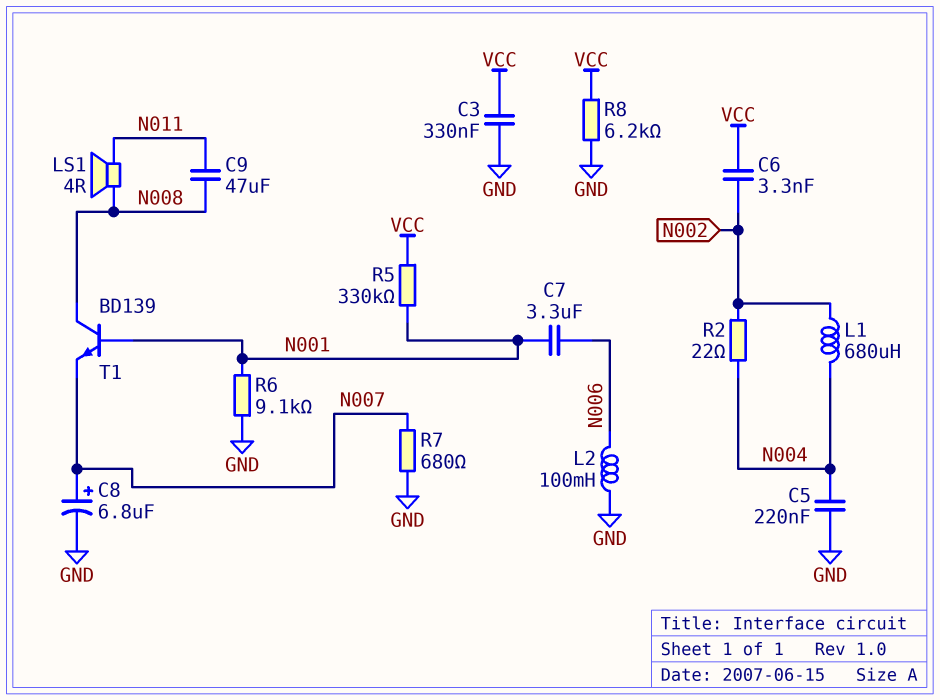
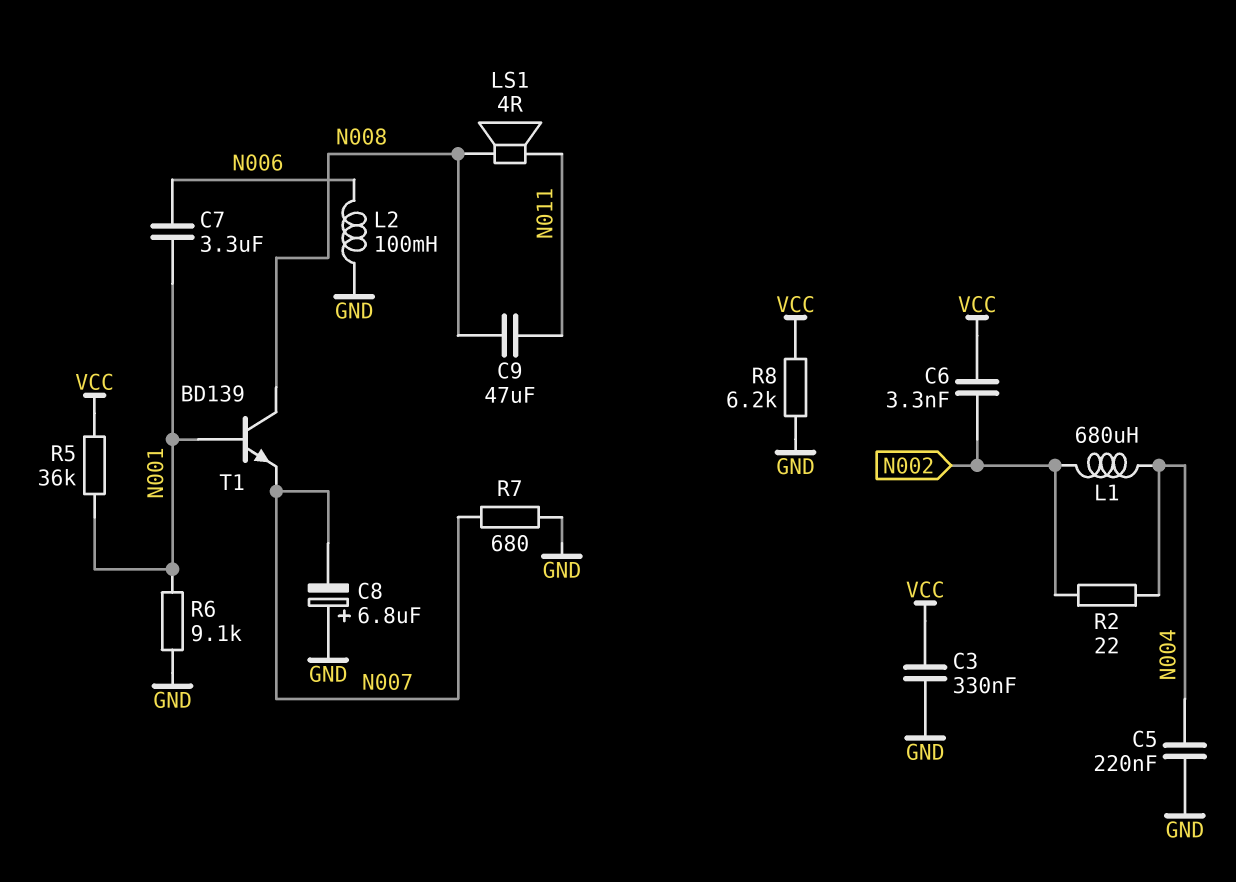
C8: 6.8uF (plus N007, minus GND) -> 6.8uF (plus GND, minus N007)
R5: 330k (N001, VCC) -> 36k (N001, VCC)

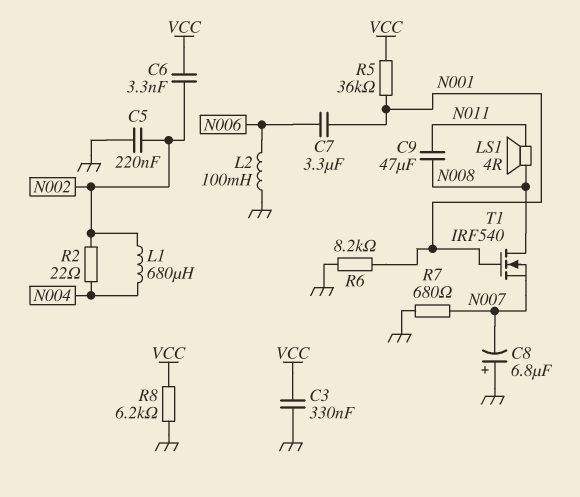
C5: 220nF (GND, N004) -> 220nF (GND, N002)
R6: 9.1k (GND, N001) -> 8.2k (GND, N001)
T1: NPN BD139 (B N001, C N008, E N007) -> NMOS IRF540 (G N001, D N008, S N007)

